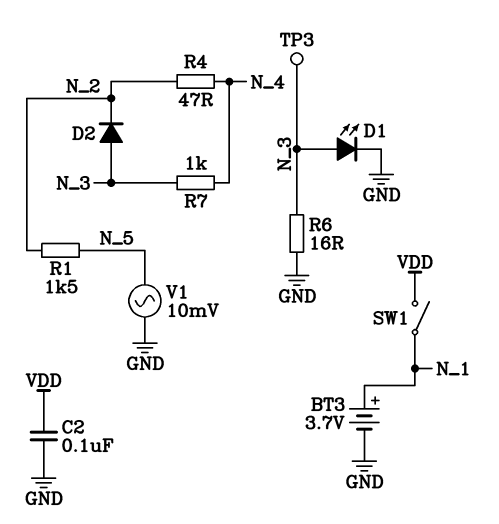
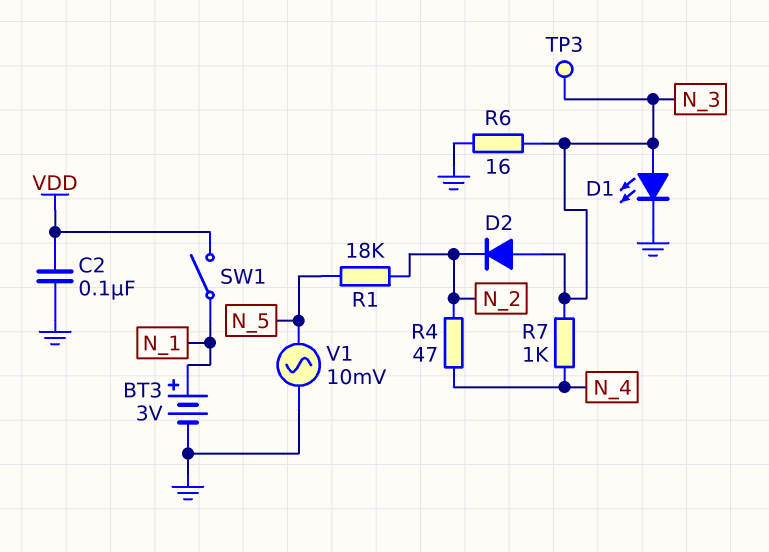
BT3: 3.7V (plus N_1, minus GND) -> 3V (plus N_1, minus GND)
R1: 1.5k (N_2, N_5) -> 18k (N_2, N_5)

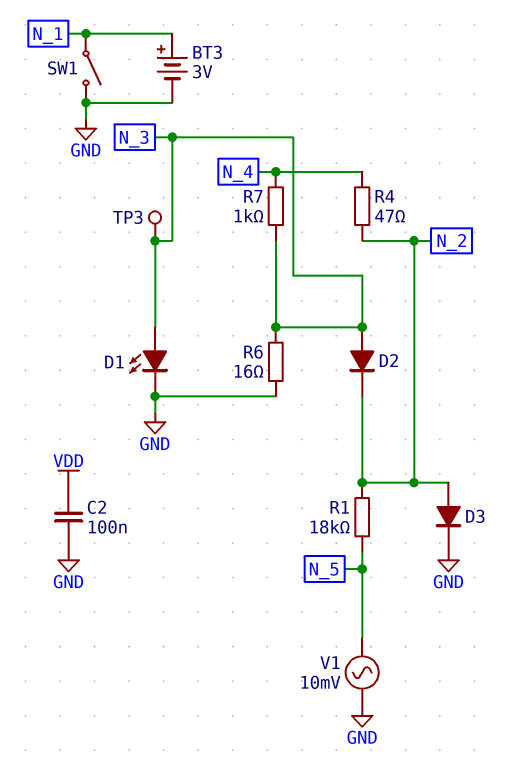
D3: none -> diode (A N_2, K GND)
SW1: switch (N_1, VDD) -> switch (GND, N_1)

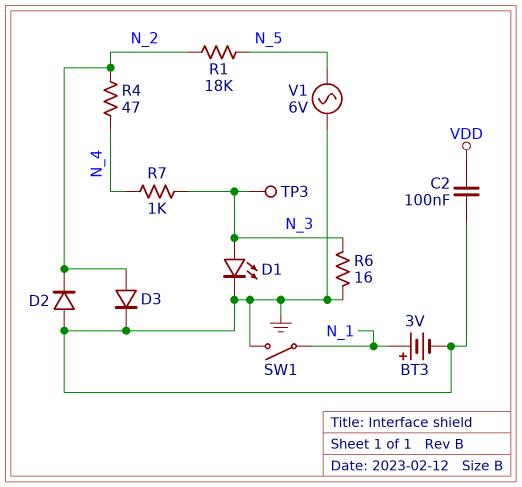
D2: diode (A N_3, K N_2) -> diode (A GND, K N_2)
V1: AC 10mV (GND, N_5) -> AC 6V (GND, N_5)

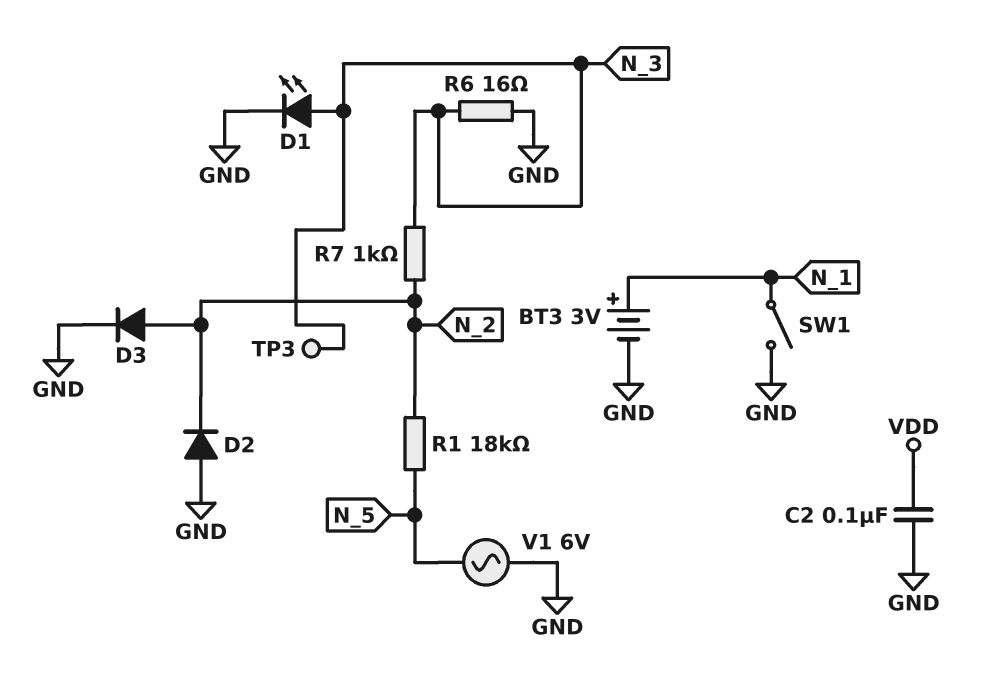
R4: 47 (N_2, N_4) -> none
R7: 1k (N_3, N_4) -> 1k (N_2, N_3)

